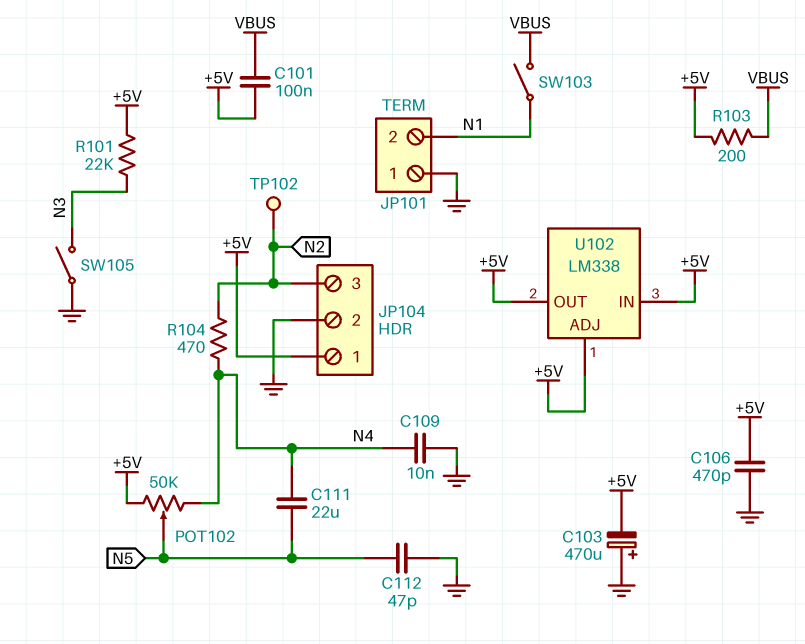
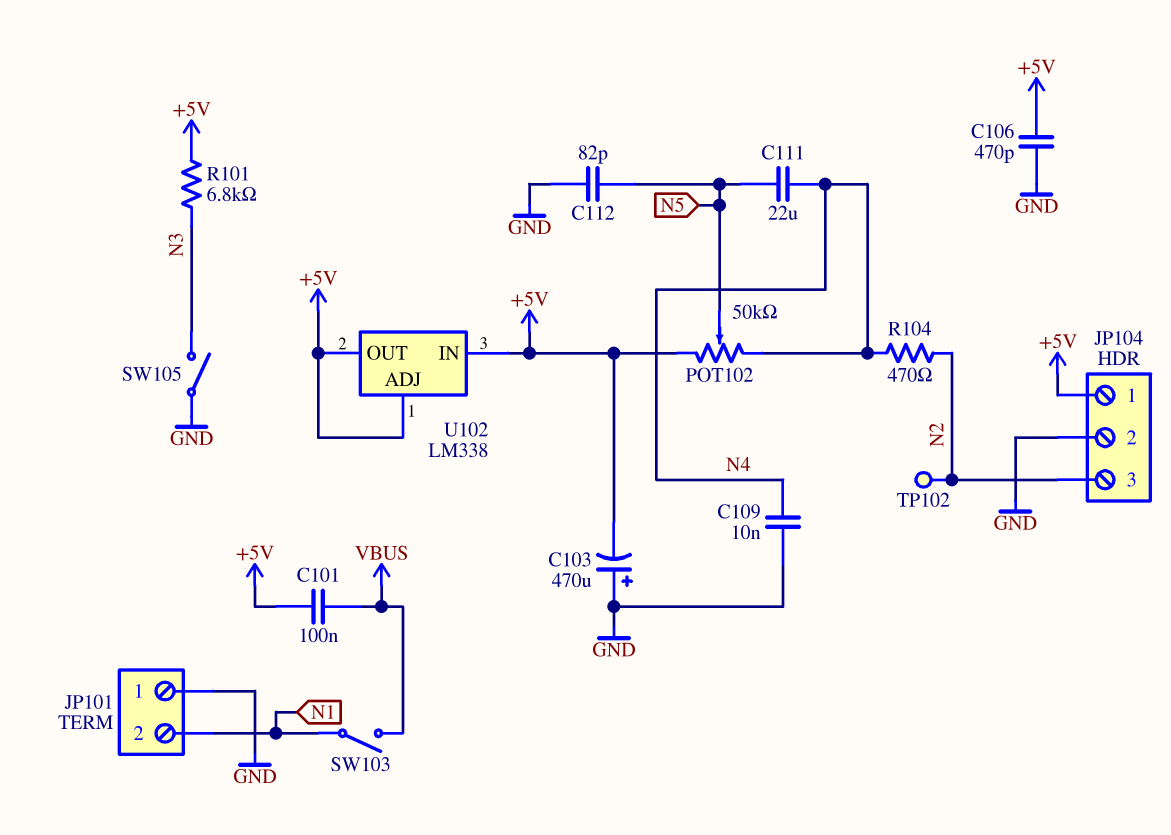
C112: 47pF (GND, N5) -> 82pF (GND, N5)
R101: 22k (+5V, N3) -> 6.8k (+5V, N3)
R103: 200 (+5V, VBUS) -> none

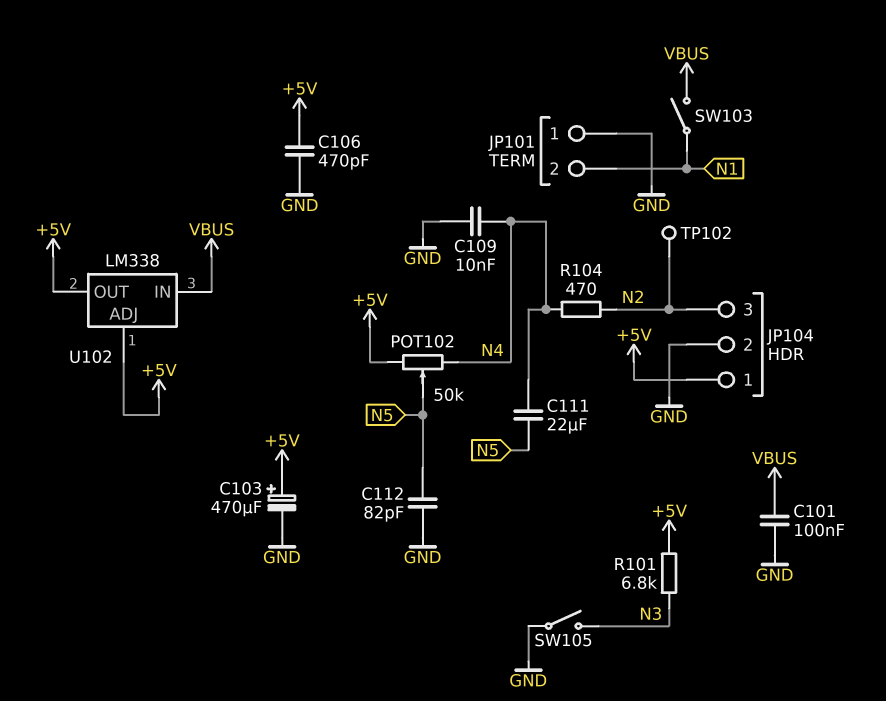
C101: 100nF (+5V, VBUS) -> 100nF (GND, VBUS)
C103: 470uF (plus GND, minus +5V) -> 470uF (plus +5V, minus GND)
U102 pin IN: +5V -> VBUS

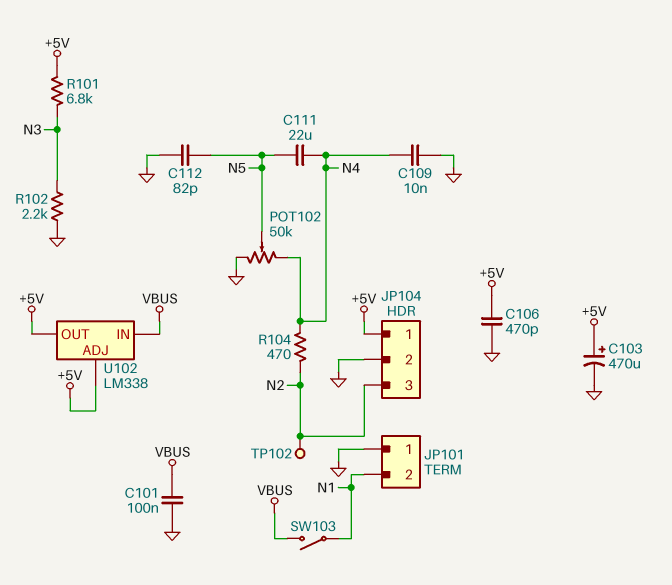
POT102: 50k (+5V, N4, wiper N5) -> 50k (GND, N4, wiper N5)
R102: none -> 2.2k (GND, N3)
SW105: switch (GND, N3) -> none

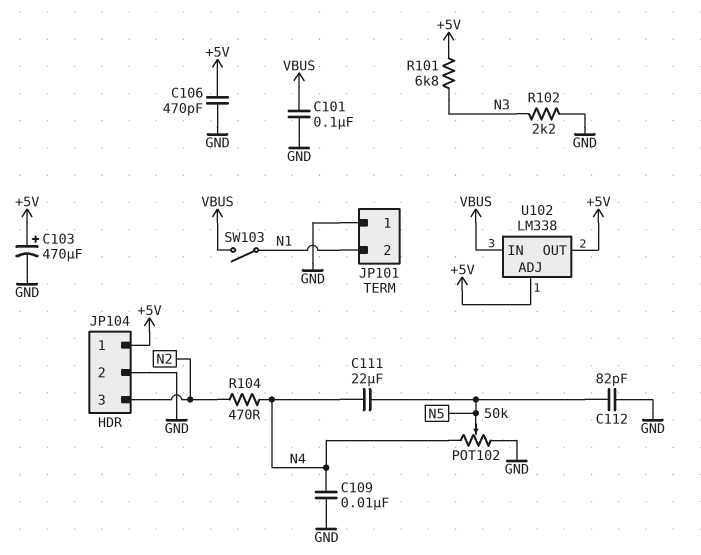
TP102: test point (N2) -> none

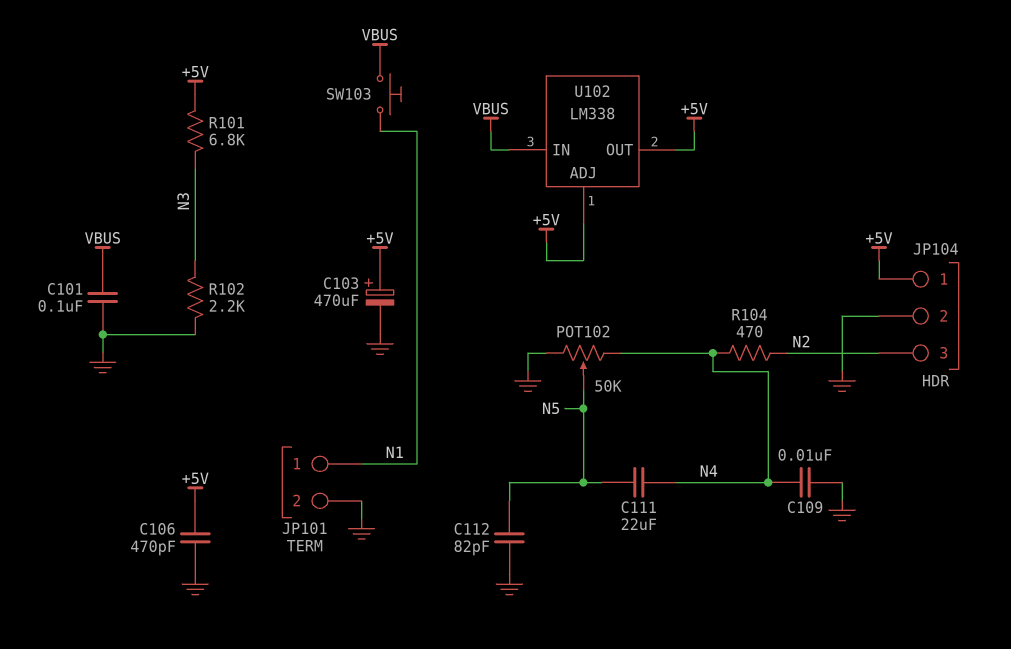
JP101 pin 1: GND -> N1
JP101 pin 2: N1 -> GND
SW103: switch (N1, VBUS) -> button (N1, VBUS)

